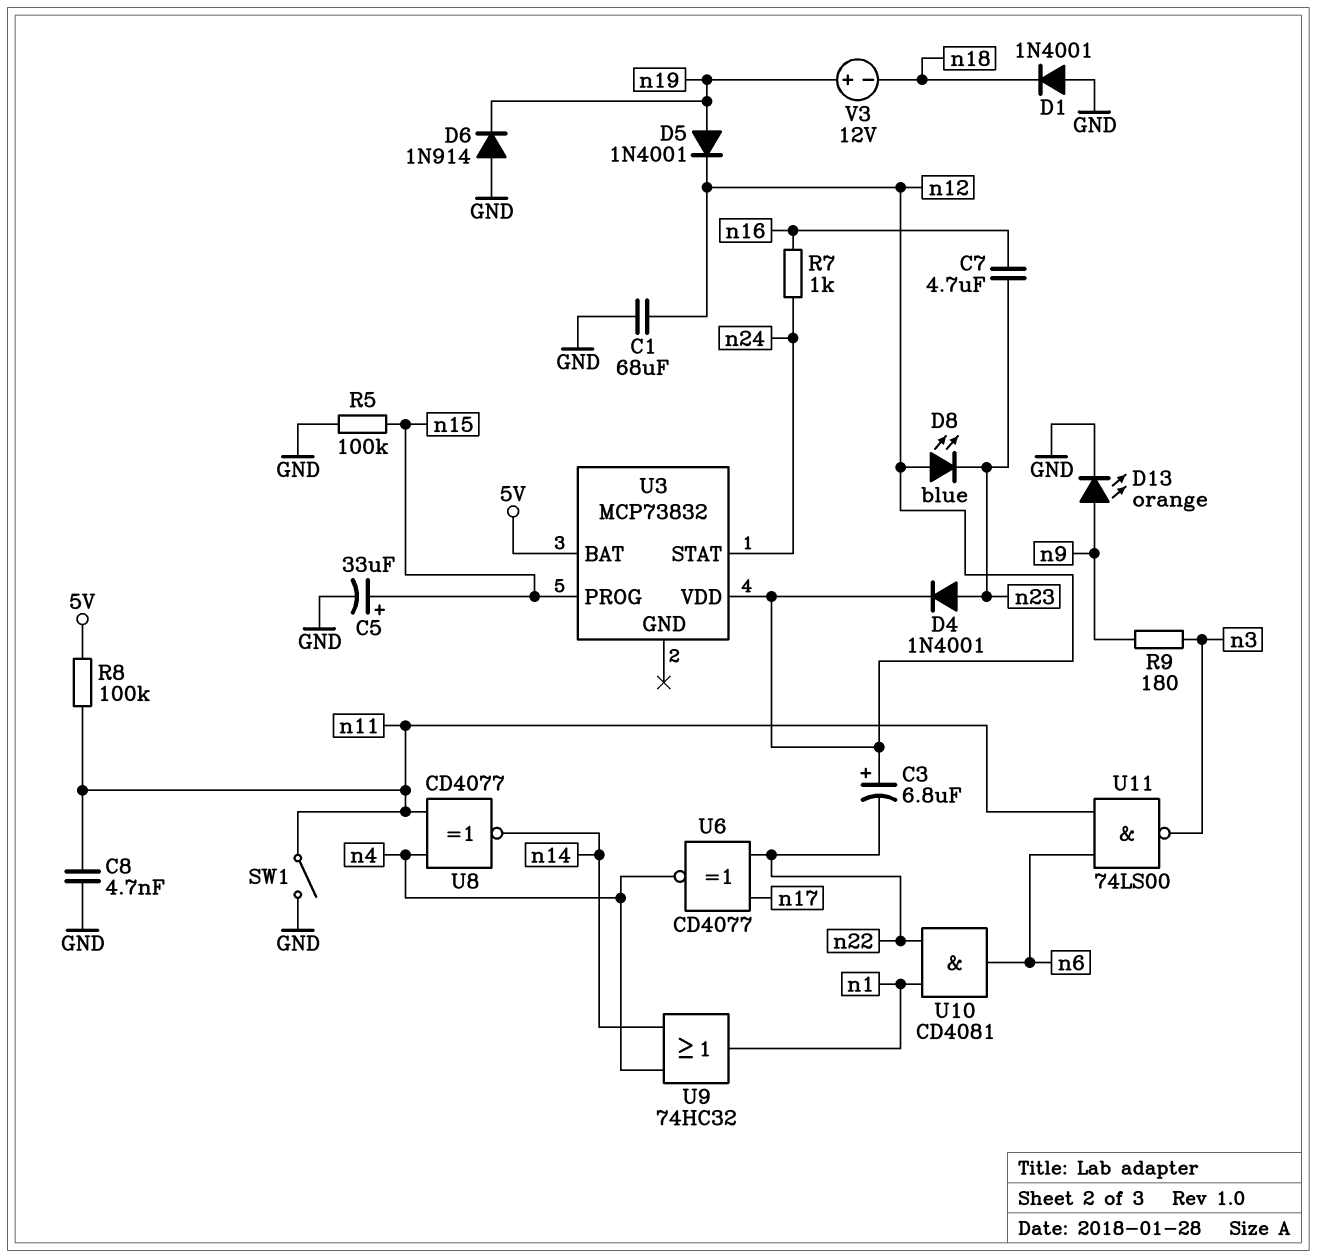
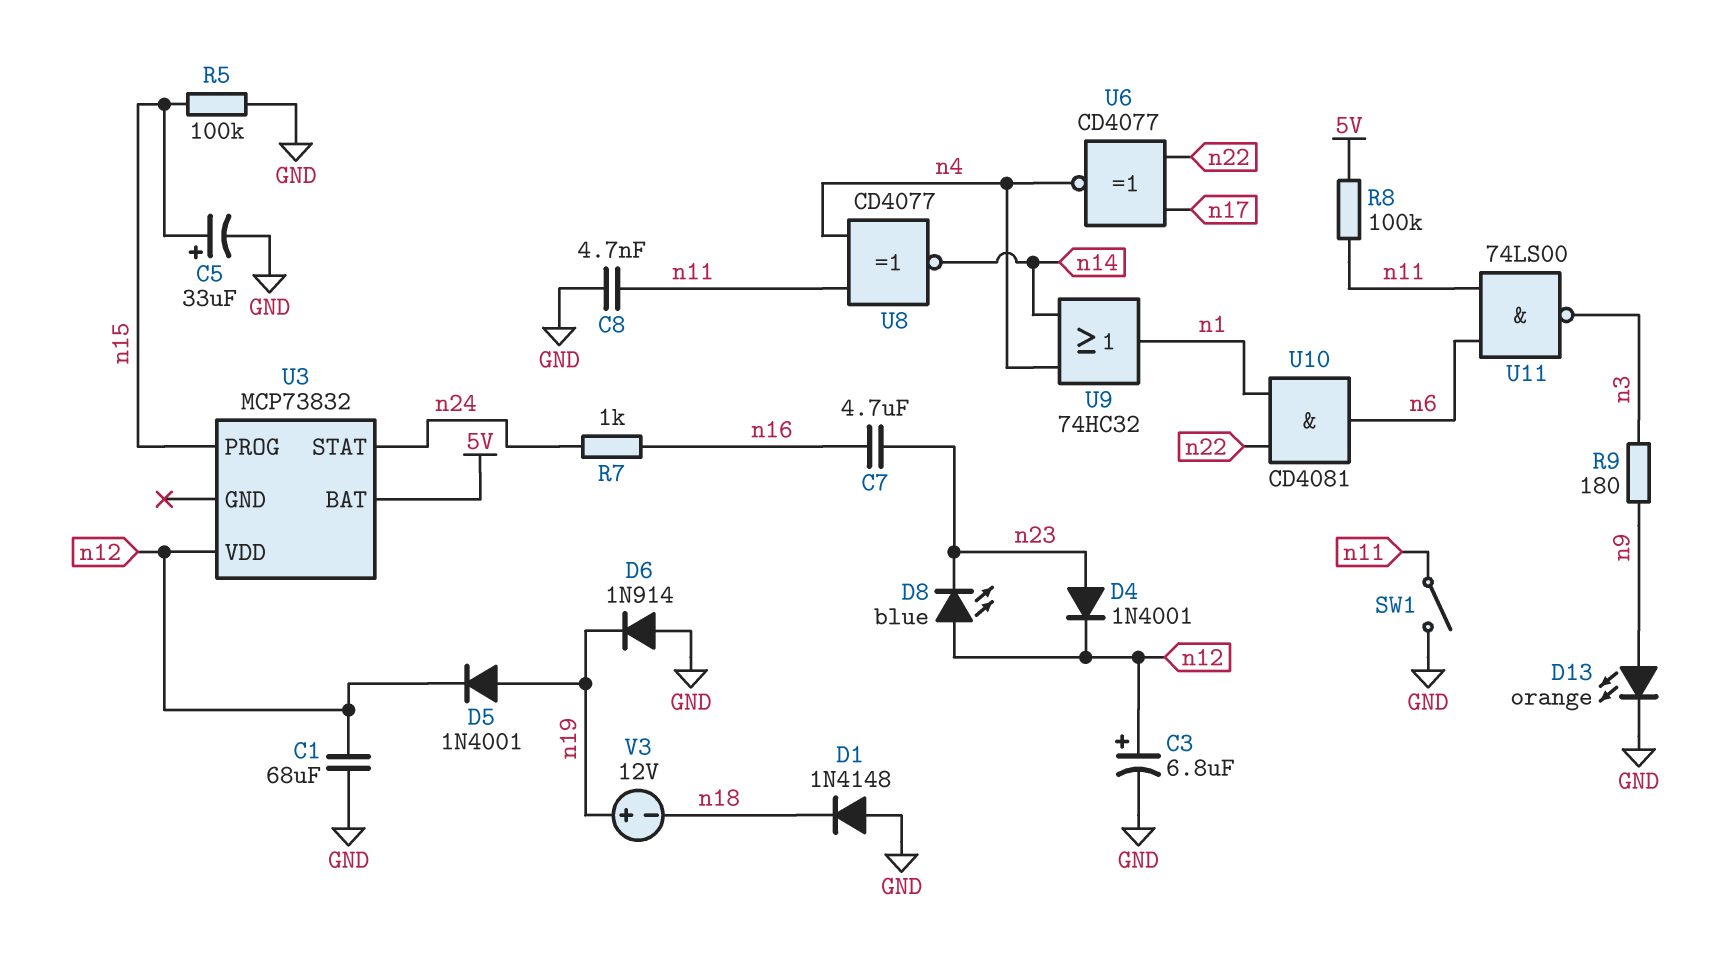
C3: 6.8uF (plus n12, minus n22) -> 6.8uF (plus n12, minus GND)
D1: diode 1N4001 (A GND, K n18) -> diode 1N4148 (A GND, K n18)

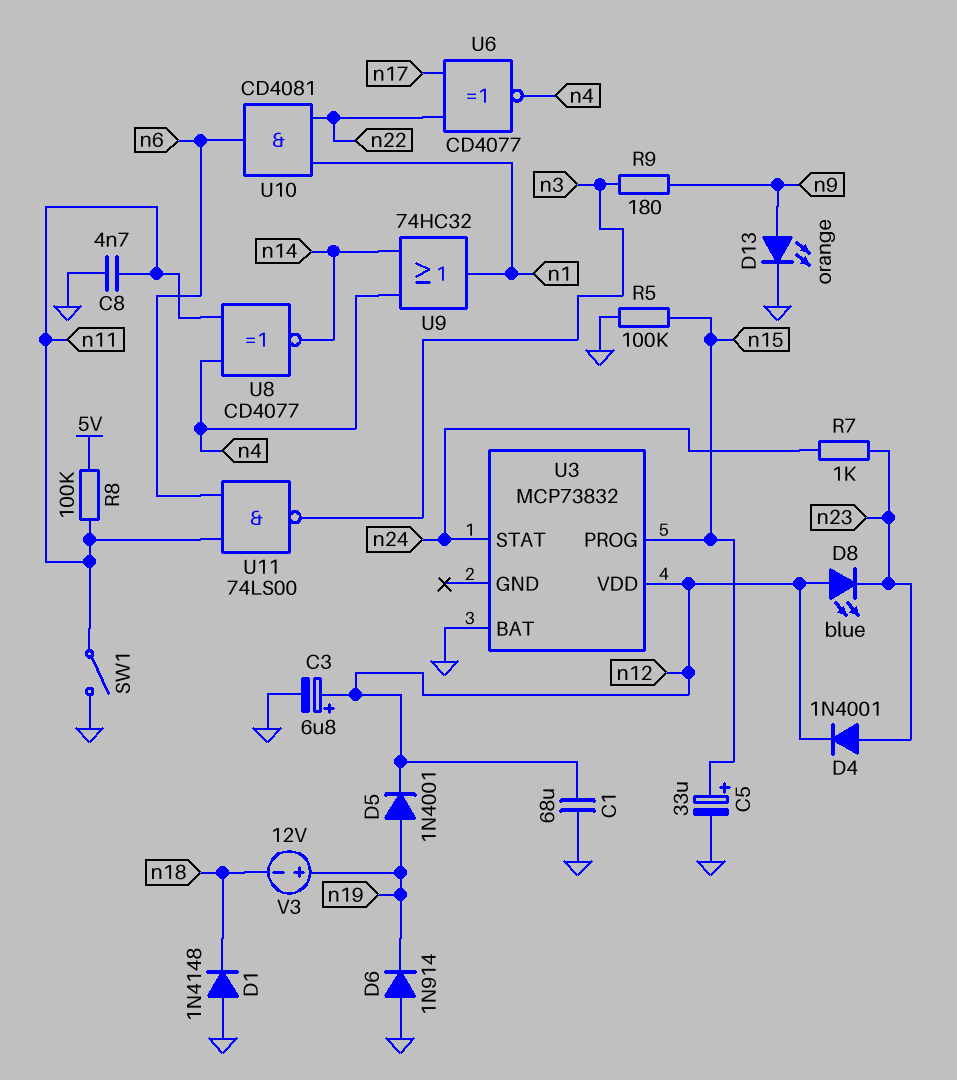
C7: 4.7uF (n16, n23) -> none
R7: 1k (n16, n24) -> 1k (n23, n24)
U3 pin BAT: 5V -> GND

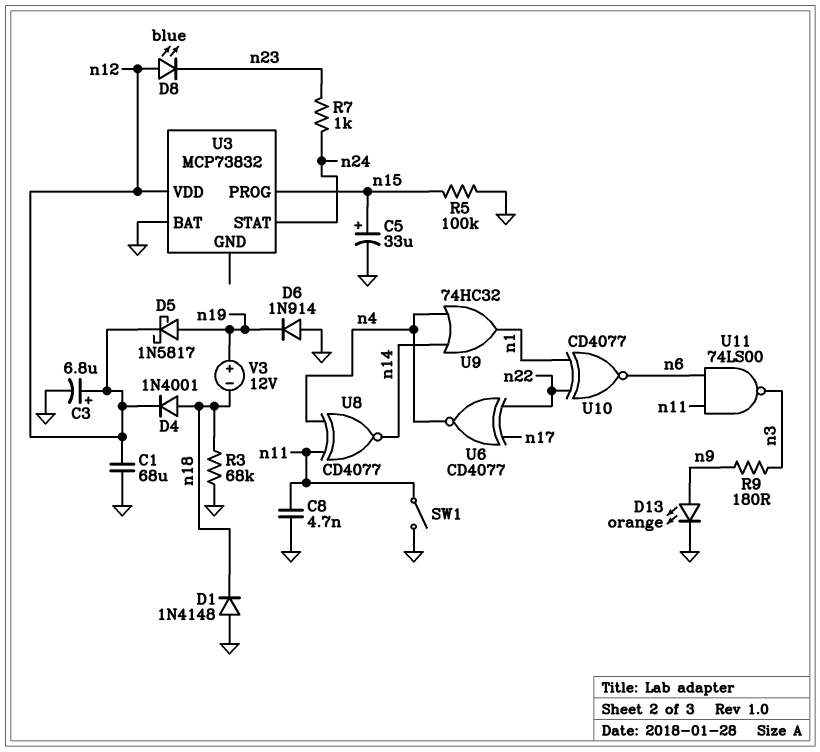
D4: diode 1N4001 (A n23, K n12) -> diode 1N4001 (A n18, K n12)
D5: diode 1N4001 (A n19, K n12) -> schottky 1N5817 (A n19, K n12)
R3: none -> 68k (GND, n18)
R8: 100k (5V, n11) -> none
U10: AND CD4081 (in n1, in n22, out n6) -> XNOR CD4077 (in n1, in n22, out n6)

